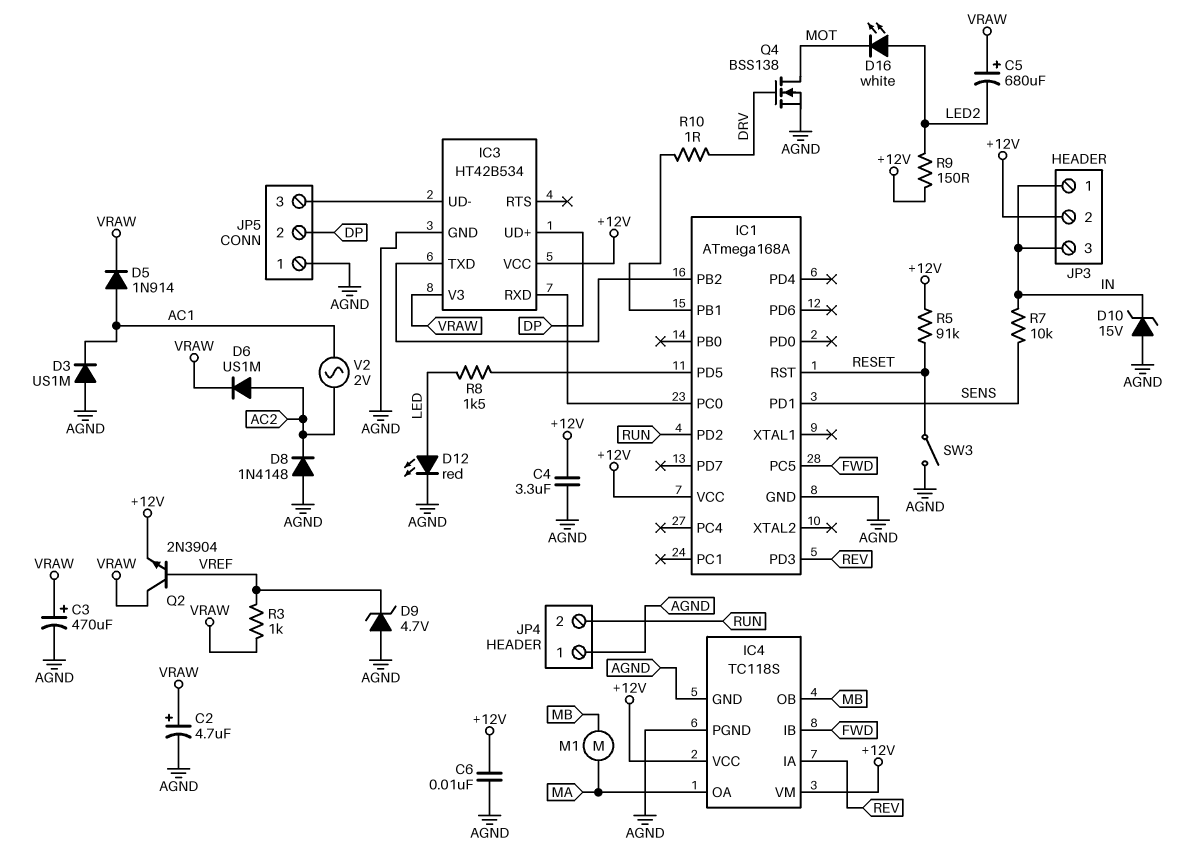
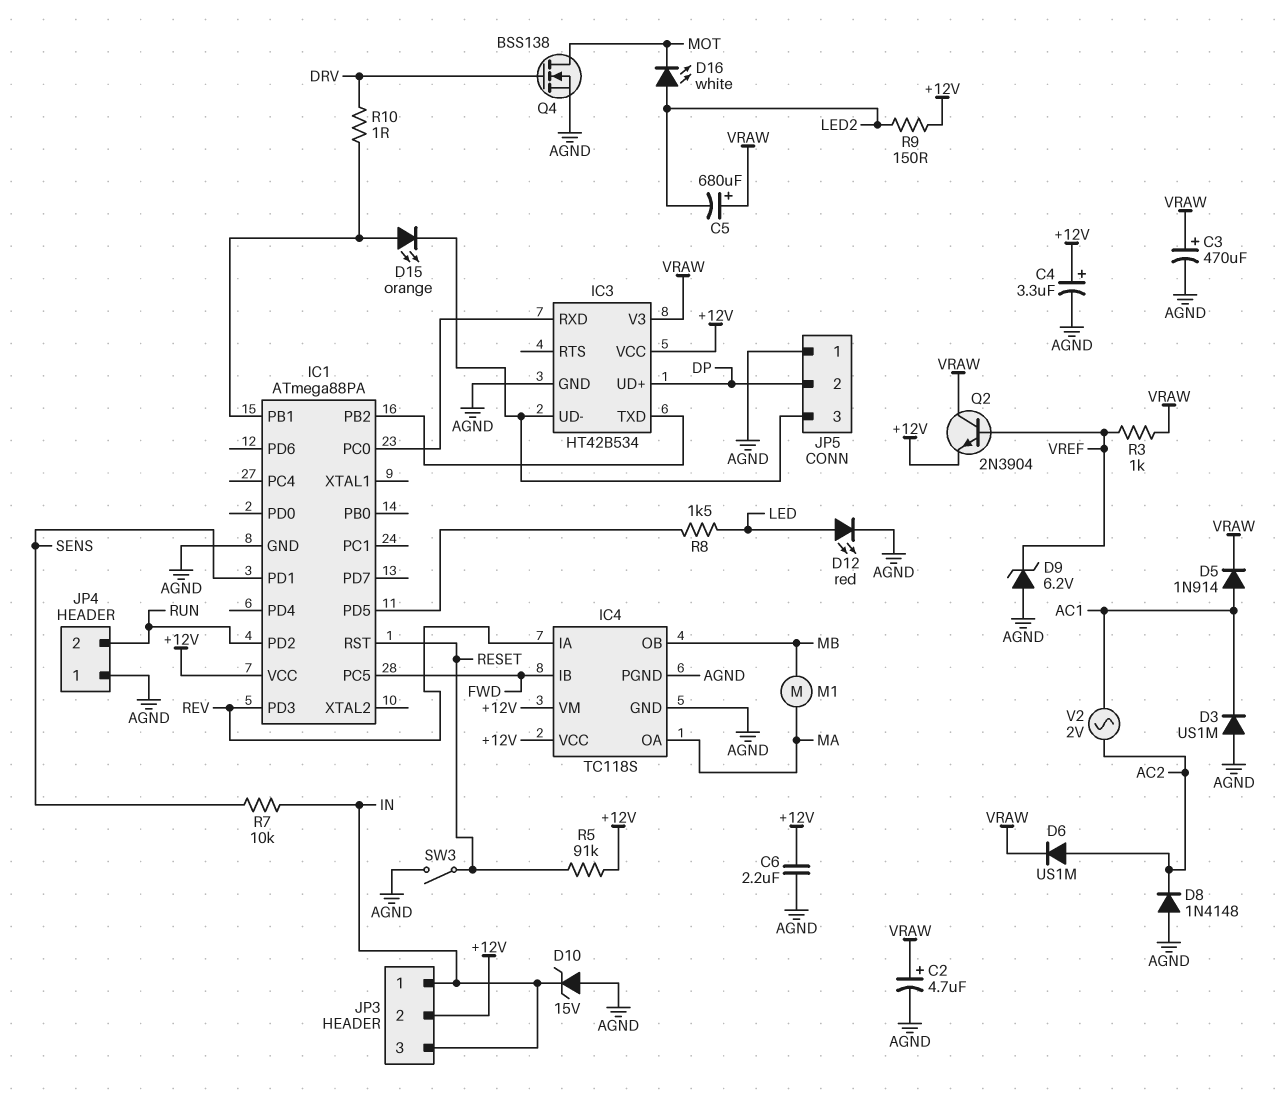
C4: 3.3uF (+12V, AGND) -> 3.3uF (plus +12V, minus AGND)
C6: 10nF (+12V, AGND) -> 2.2uF (+12V, AGND)
D9: zener 4.7V (A AGND, K VREF) -> zener 6.2V (A AGND, K VREF)
D15: none -> LED orange (A IC1/PB1, K IC3/UD-)
IC1: ATmega168A -> ATmega88PA

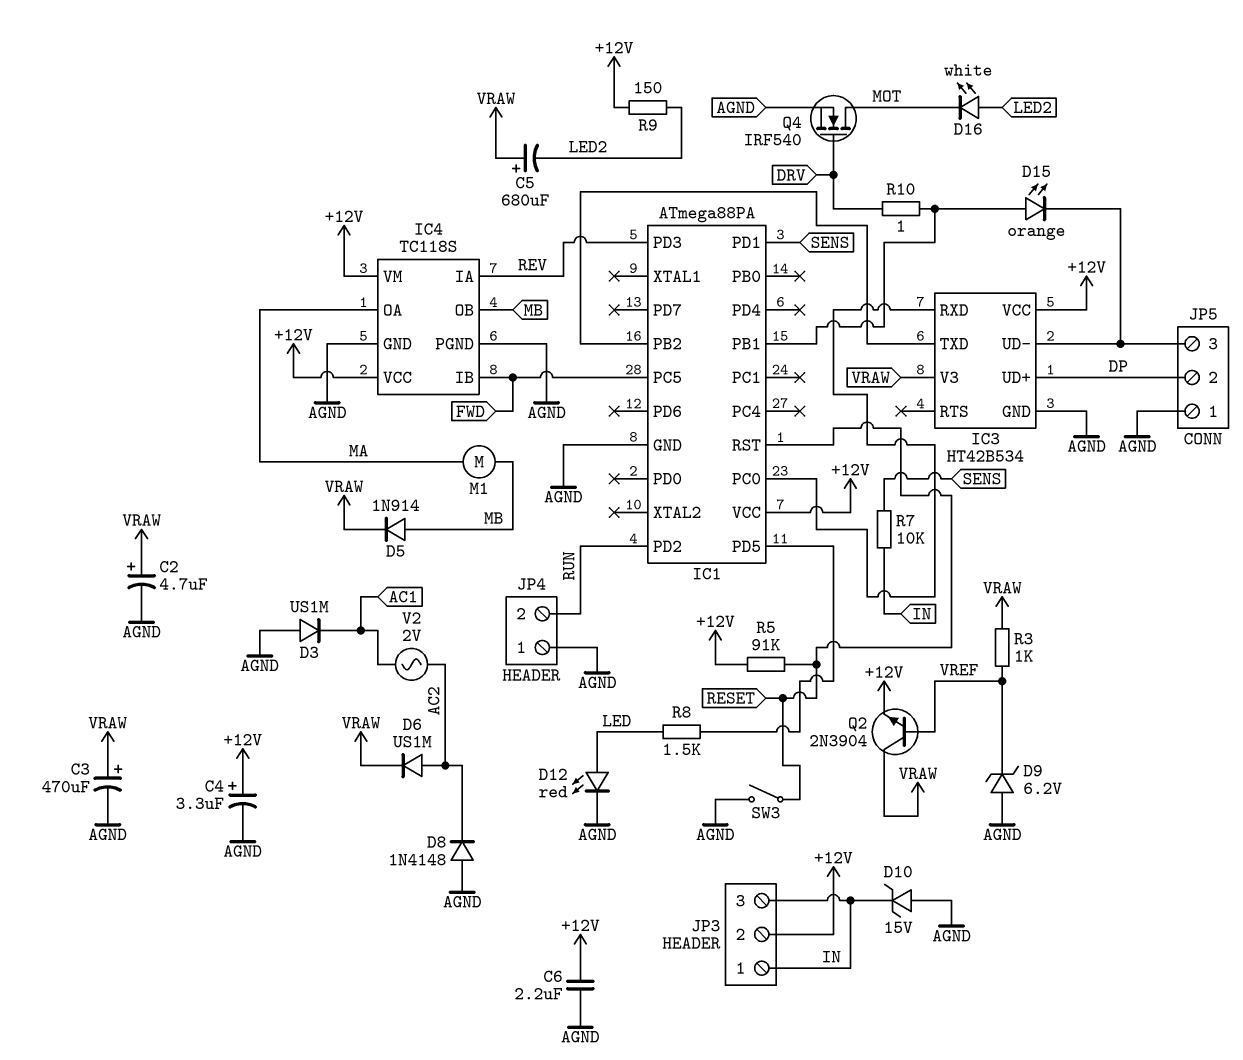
D5: diode 1N914 (A AC1, K VRAW) -> diode 1N914 (A MB, K VRAW)
Q4: NMOS BSS138 (G DRV, D MOT, S AGND) -> NMOS IRF540 (G DRV, D MOT, S AGND)

